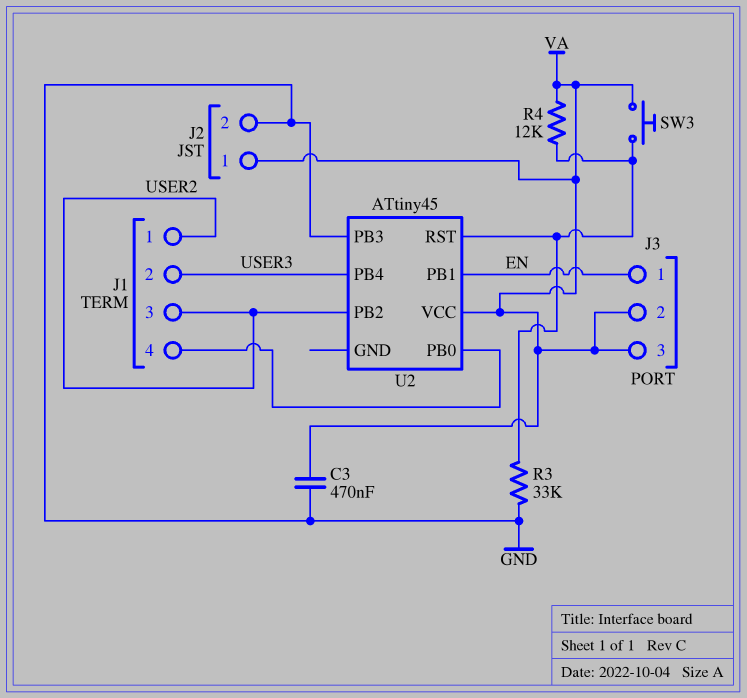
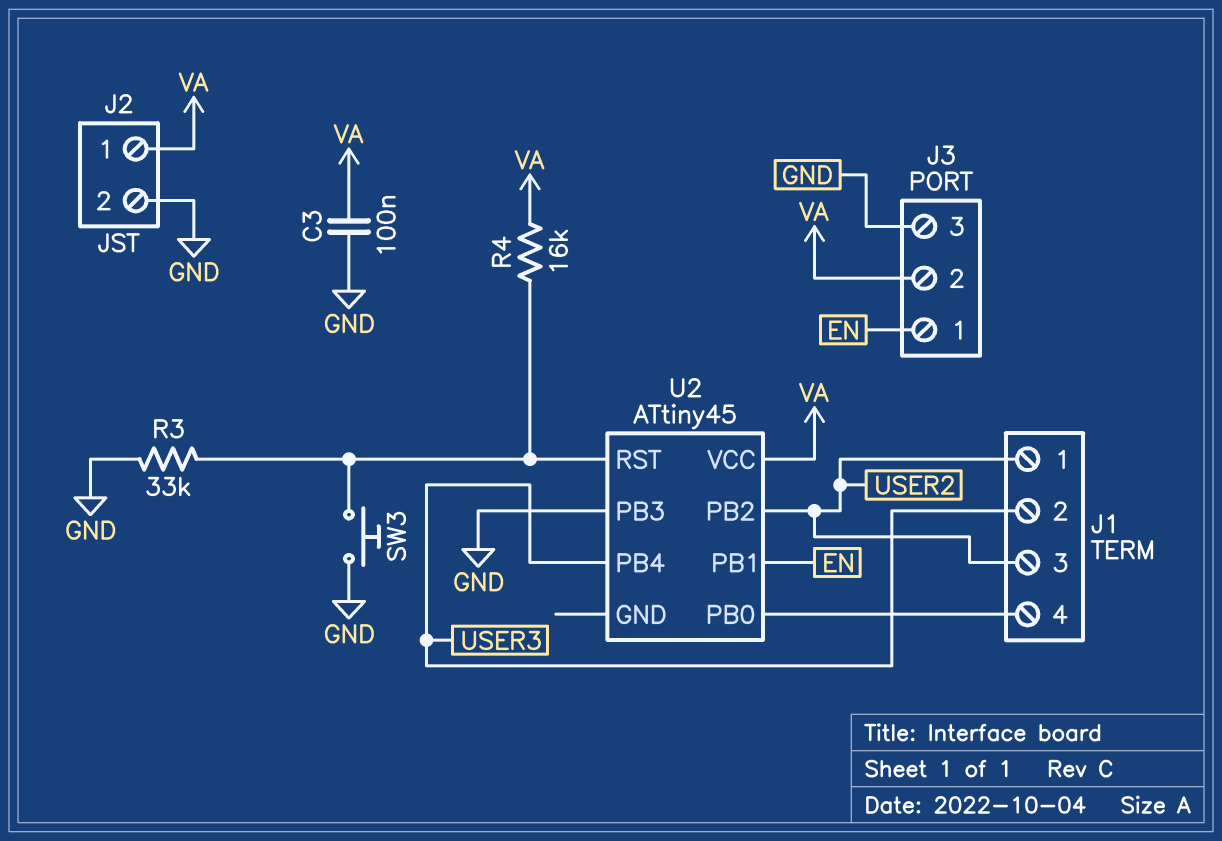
C3: 470nF (GND, VA) -> 100nF (GND, VA)
J3 pin 3: VA -> GND
R4: 12k (U2/RST, VA) -> 16k (U2/RST, VA)
SW3: button (U2/RST, VA) -> button (GND, U2/RST)

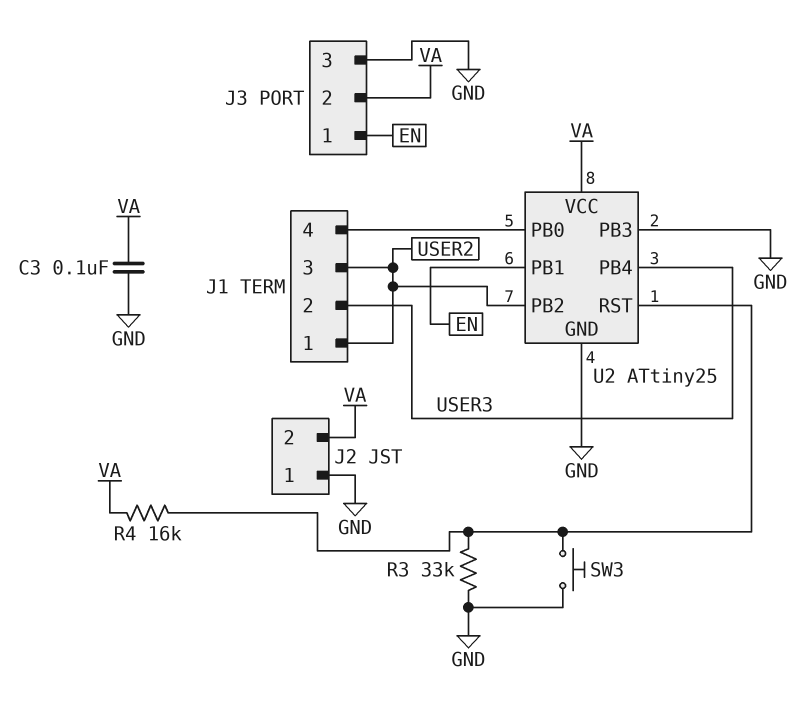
J2 pin 1: VA -> GND
J2 pin 2: GND -> VA
U2: ATtiny45 -> ATtiny25
U2 pin GND: none -> GND

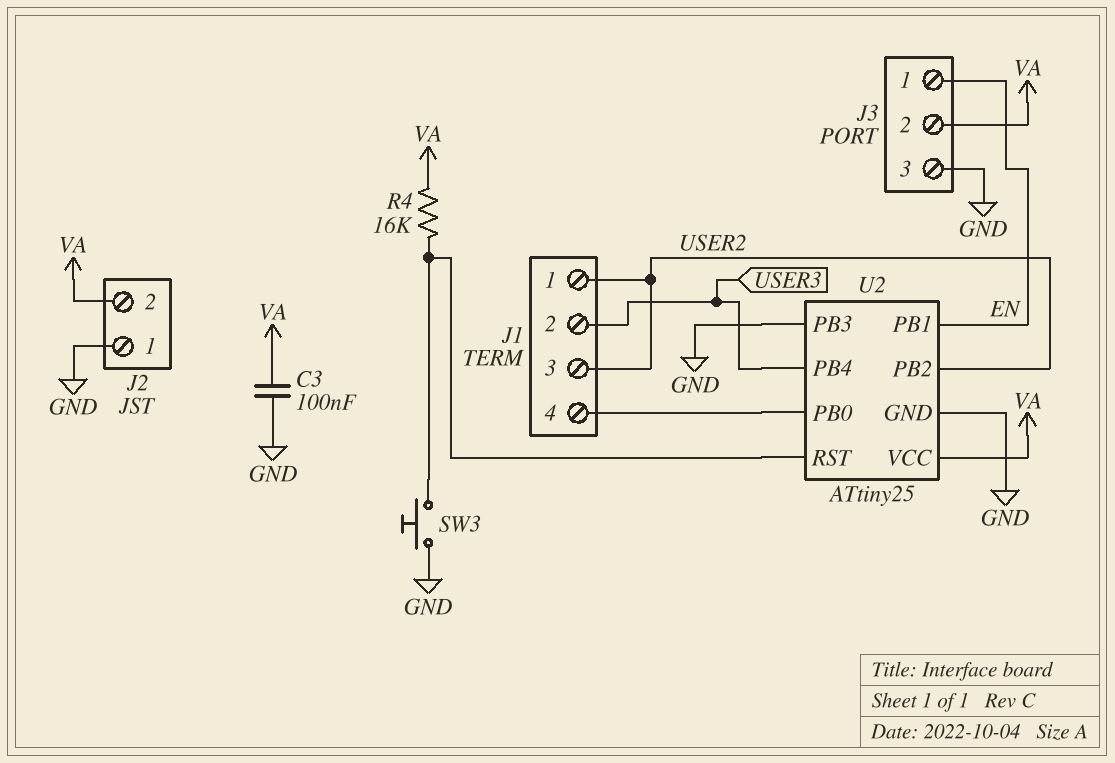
R3: 33k (GND, U2/RST) -> none

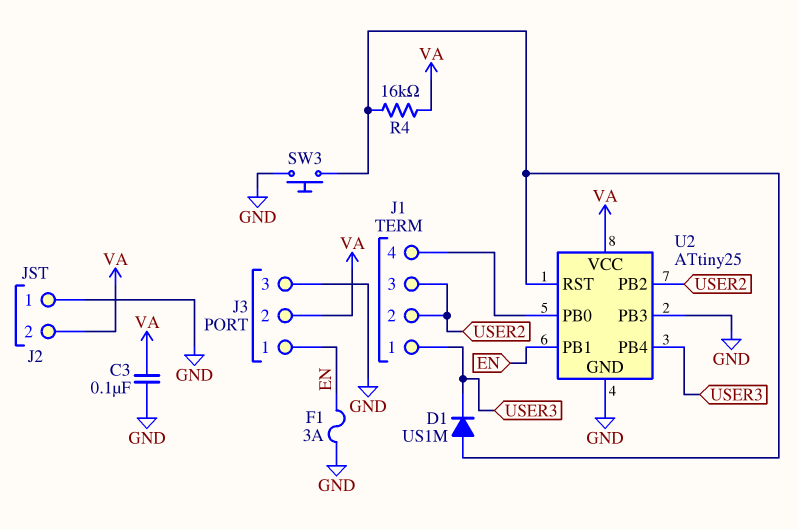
D1: none -> diode US1M (A U2/RST, K USER3)
F1: none -> 3A (EN, GND)
J1 pin 1: USER2 -> USER3
J1 pin 2: USER3 -> USER2

